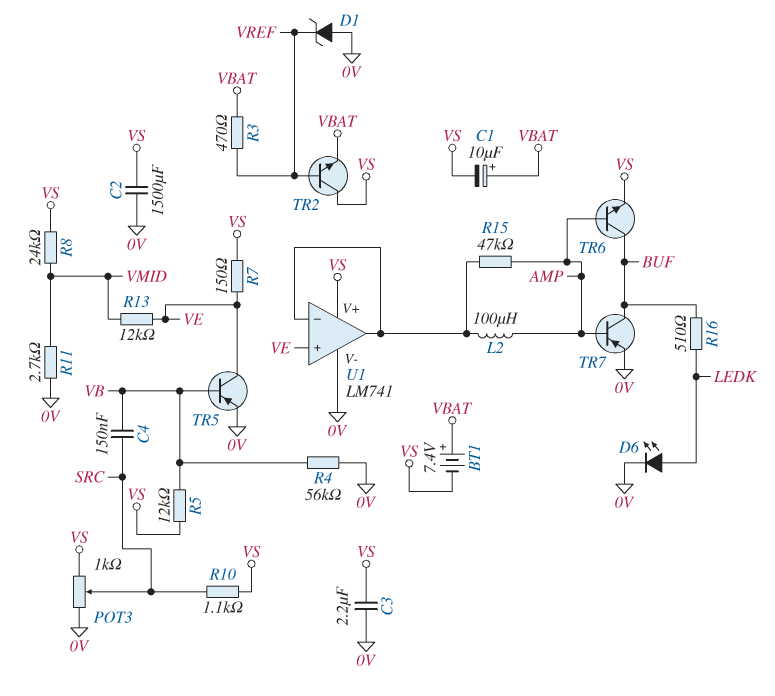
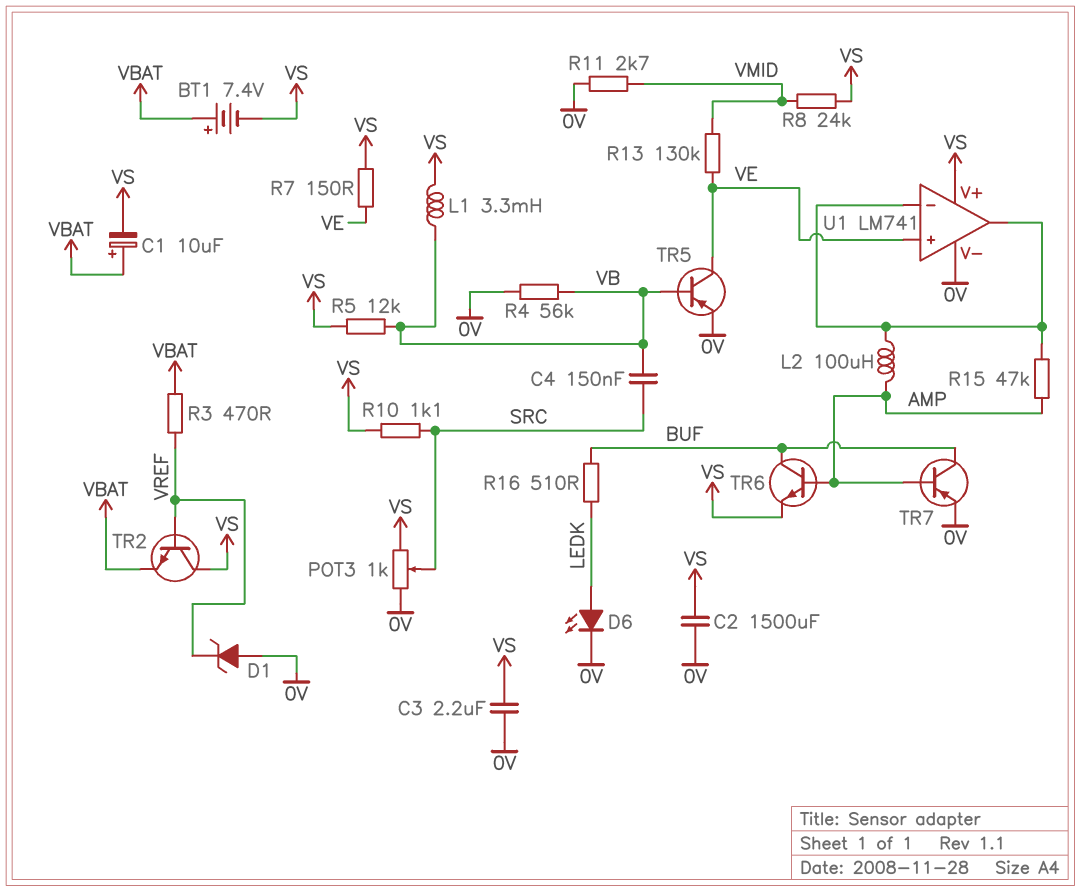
L1: none -> 3.3mH (VB, VS)
R13: 12k (VE, VMID) -> 130k (VE, VMID)

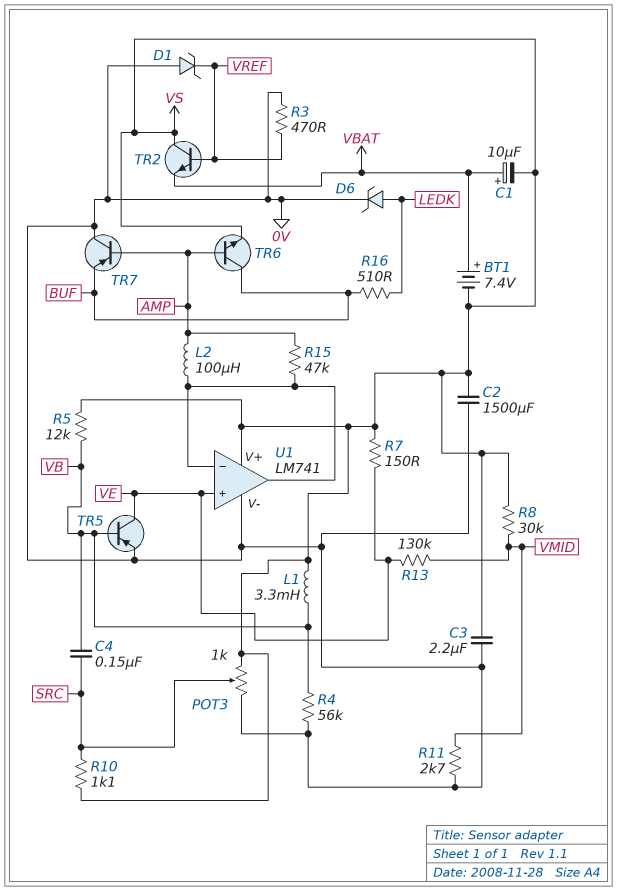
D6: LED (A LEDK, K 0V) -> zener (A LEDK, K 0V)
R3: 470 (VBAT, VREF) -> 470 (0V, VREF)
R8: 24k (VMID, VS) -> 30k (VMID, VS)
TR7: PNP (B AMP, C BUF, E 0V) -> PNP (B AMP, C 0V, E BUF)

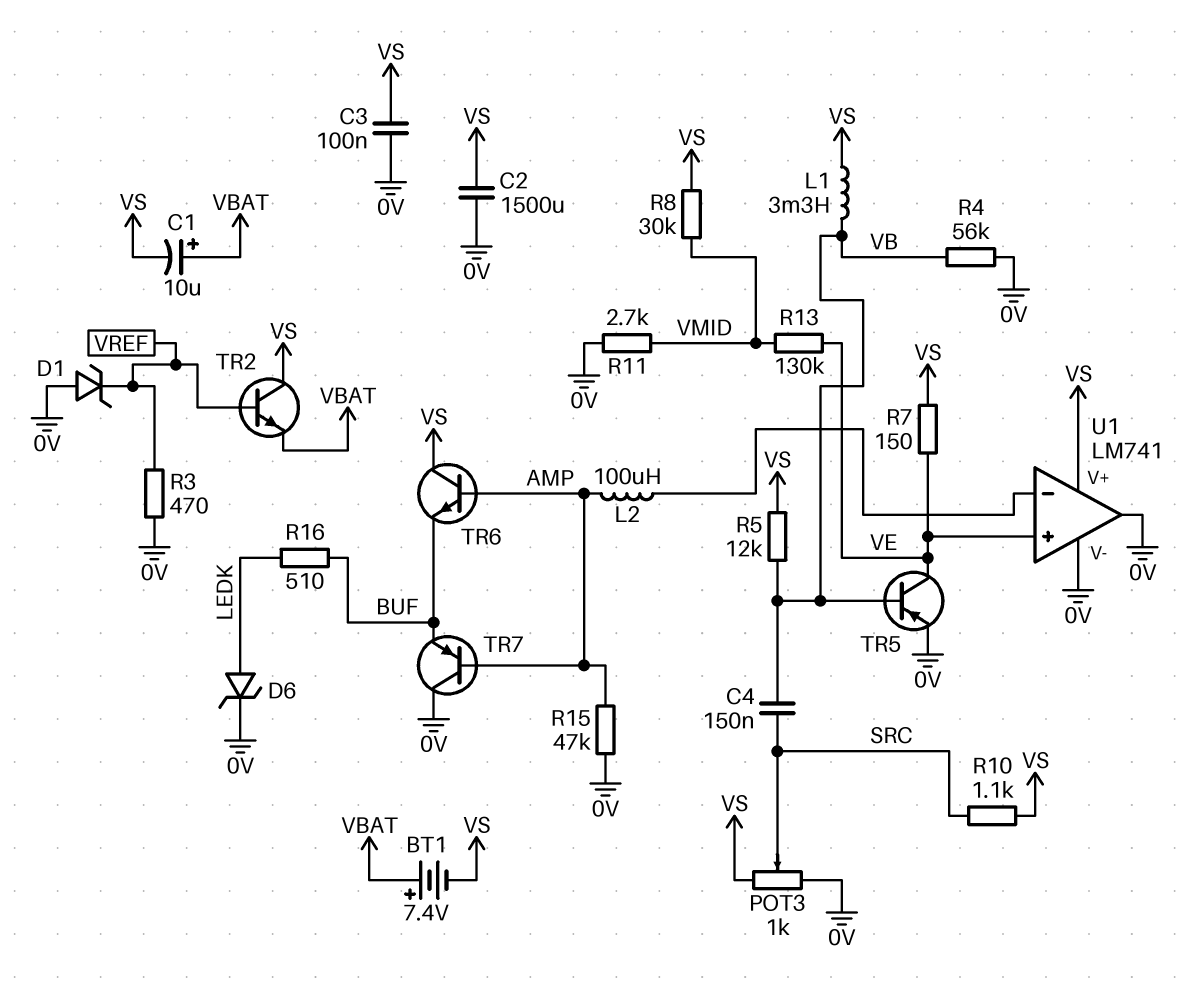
C3: 2.2uF (0V, VS) -> 100nF (0V, VS)
R15: 47k (AMP, U1/in-) -> 47k (0V, AMP)
TR6: NPN (B AMP, C BUF, E VS) -> NPN (B AMP, C VS, E BUF)
U1 pin out: U1/in- -> 0V

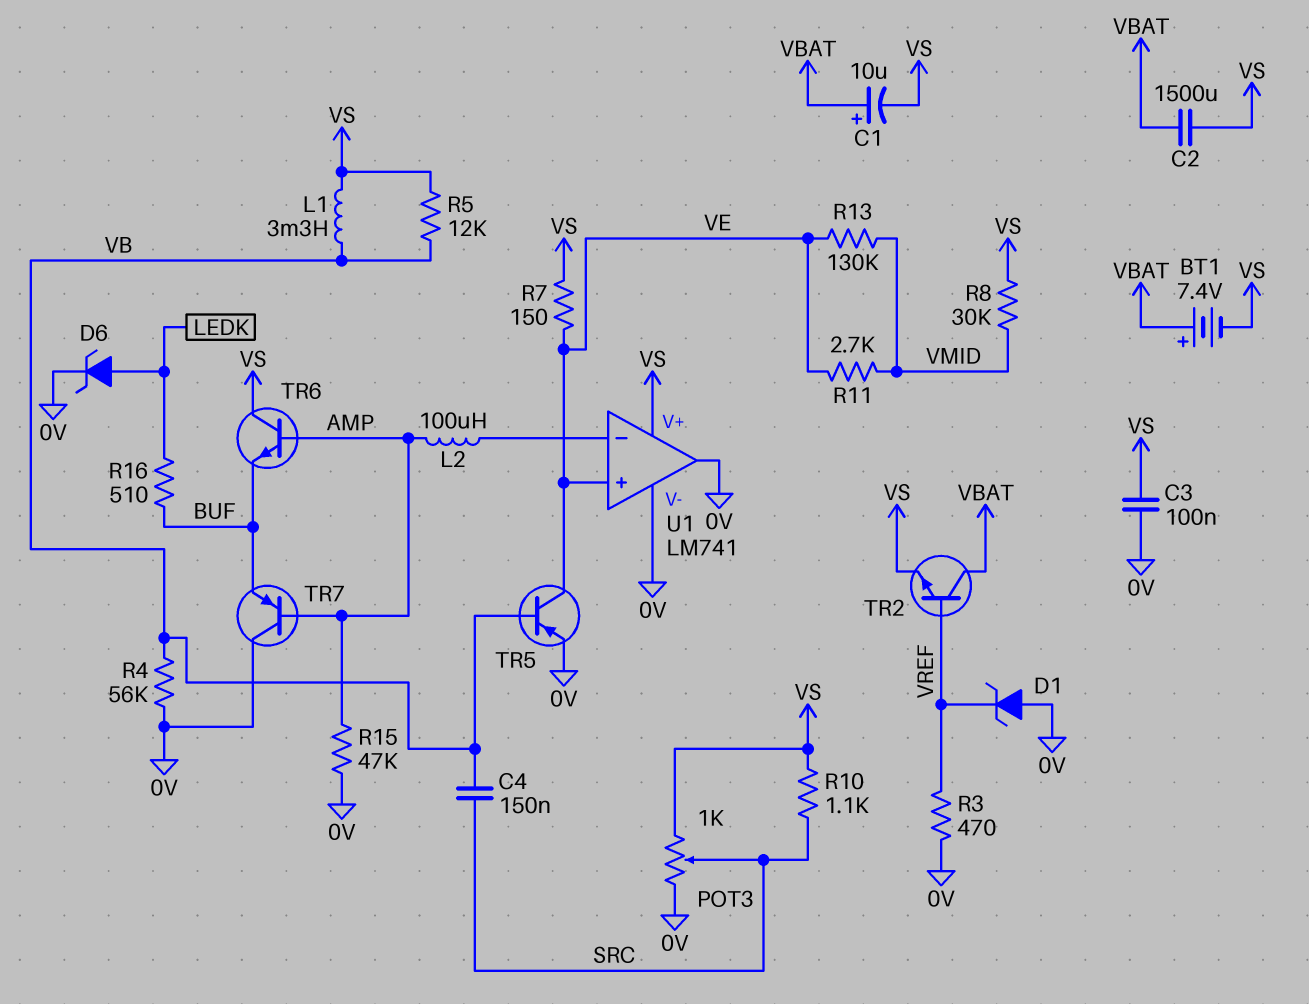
C2: 1500uF (0V, VS) -> 1500uF (VBAT, VS)
R11: 2.7k (0V, VMID) -> 2.7k (VE, VMID)
TR2: NPN (B VREF, C VS, E VBAT) -> NPN (B VREF, C VBAT, E VS)

